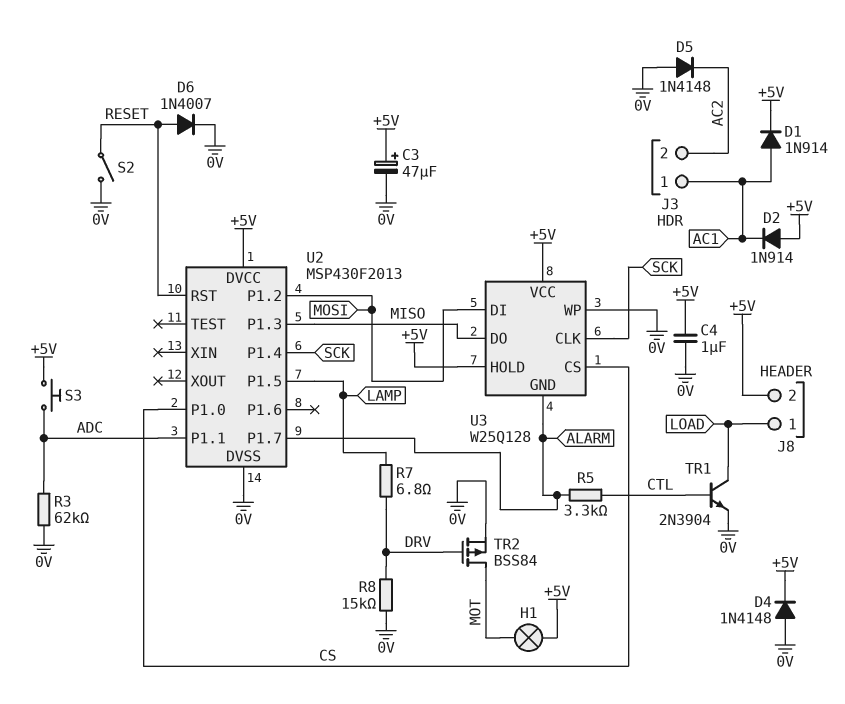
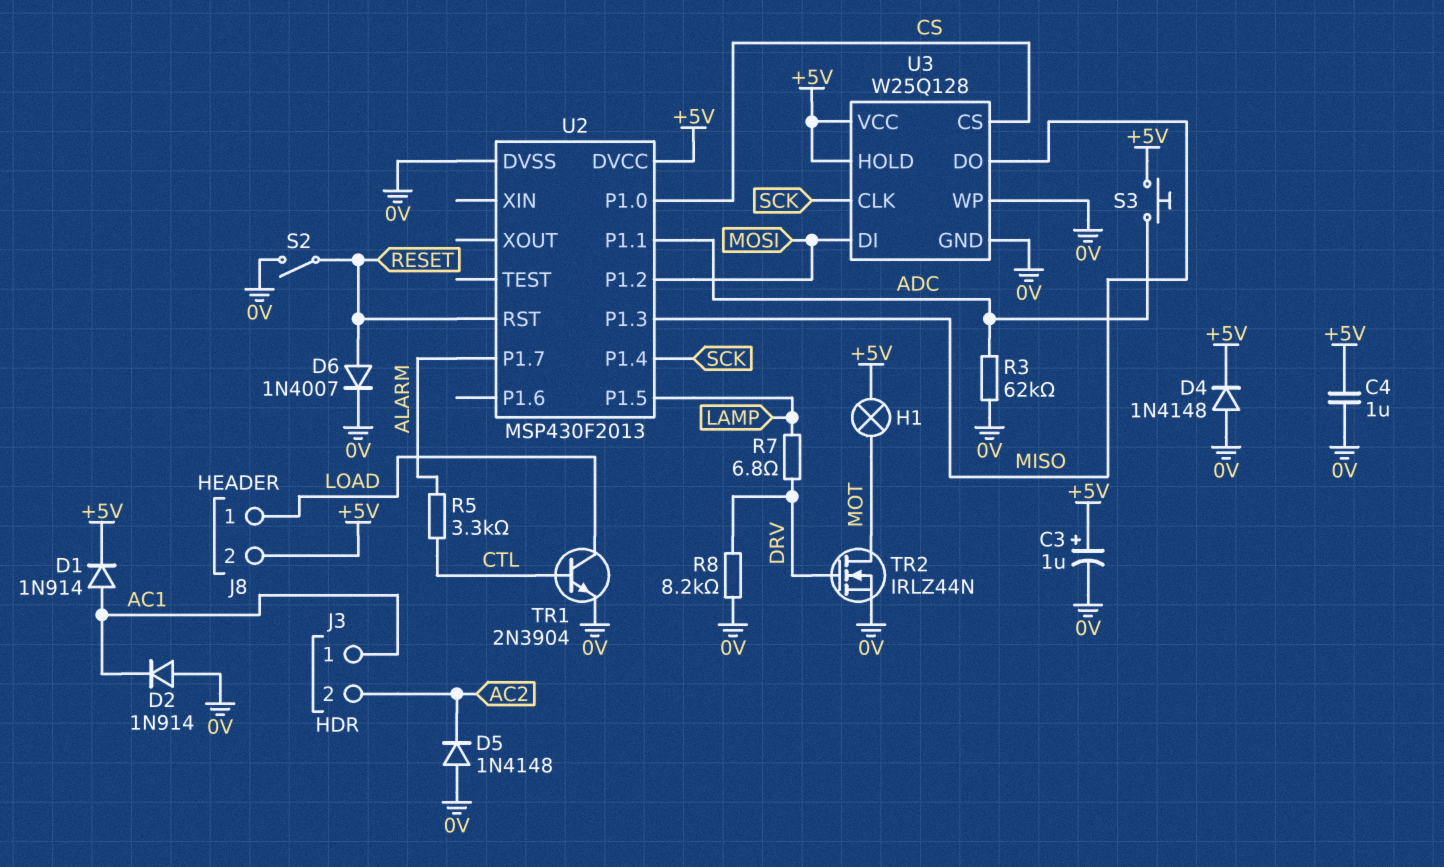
C3: 47uF (plus +5V, minus 0V) -> 1uF (plus +5V, minus 0V)
D2: diode 1N914 (A +5V, K AC1) -> diode 1N914 (A 0V, K AC1)
R8: 15k (0V, DRV) -> 8.2k (0V, DRV)
TR2: PMOS BSS84 (G DRV, D MOT, S 0V) -> NMOS IRLZ44N (G DRV, D MOT, S 0V)
U3 pin GND: ALARM -> 0V

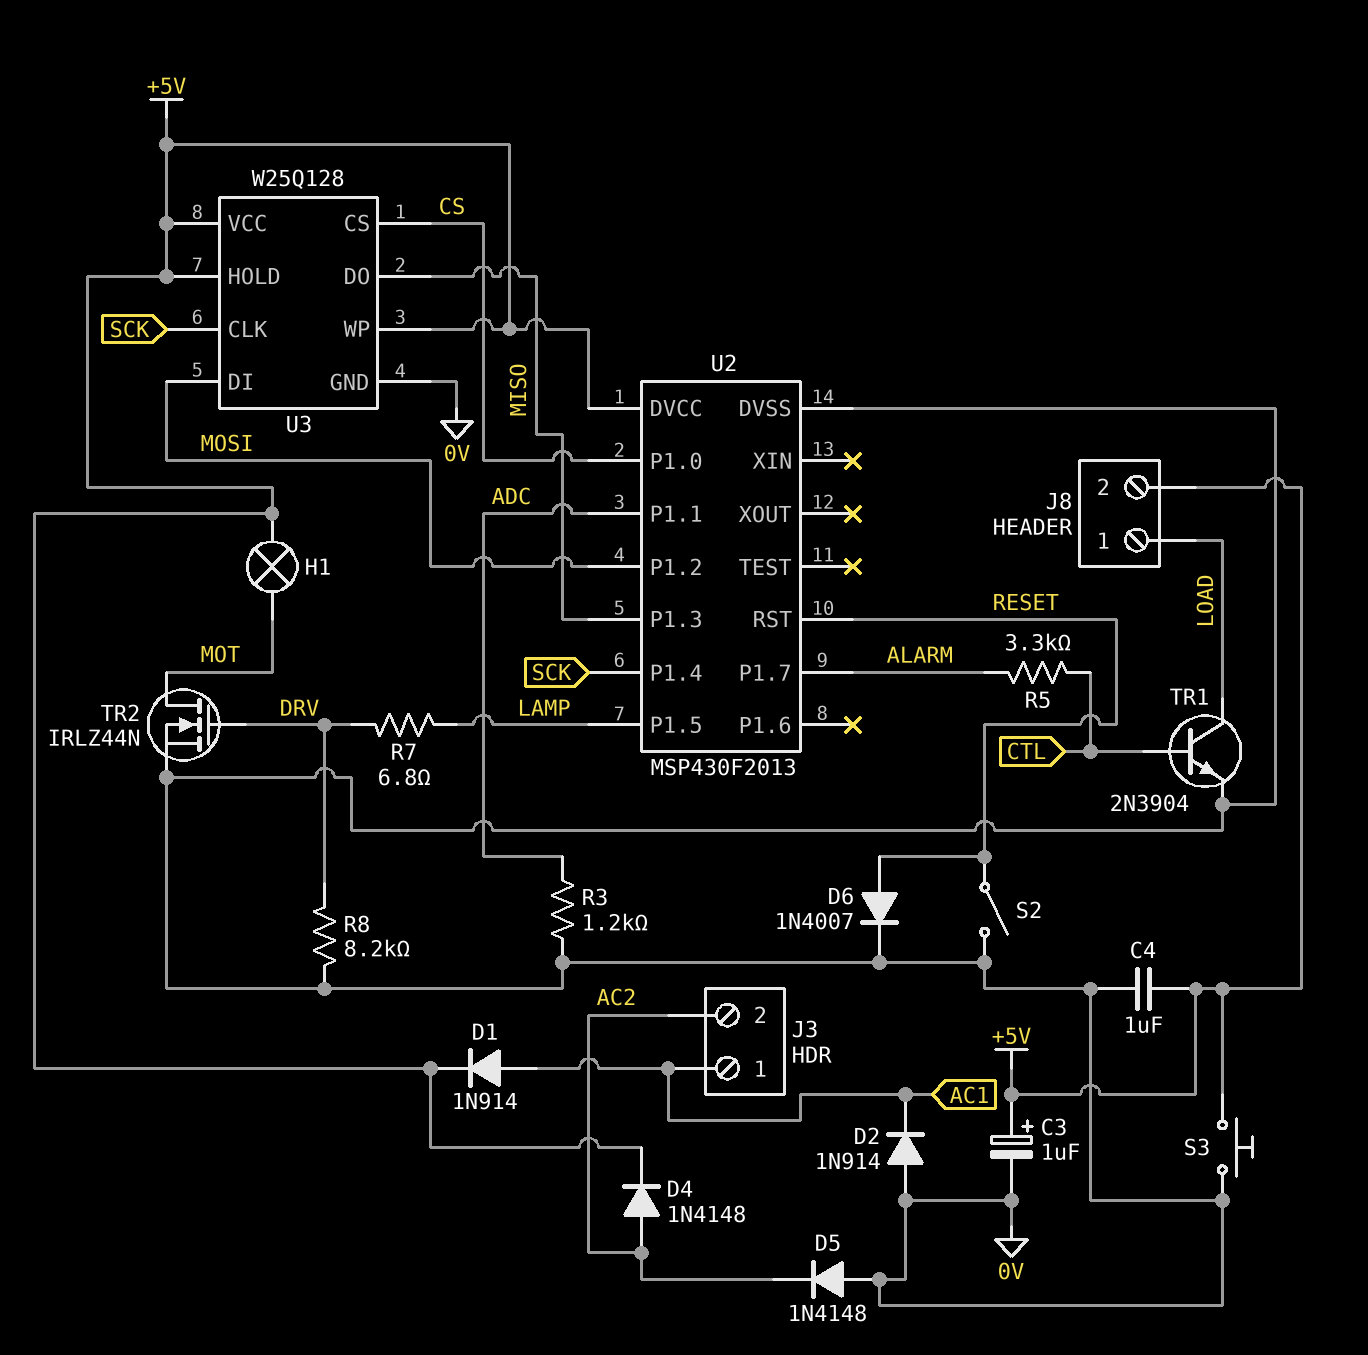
D4: diode 1N4148 (A 0V, K +5V) -> diode 1N4148 (A AC2, K +5V)
R3: 62k (0V, ADC) -> 1.2k (0V, ADC)
S3: button (+5V, ADC) -> button (+5V, 0V)
U3 pin WP: 0V -> +5V

